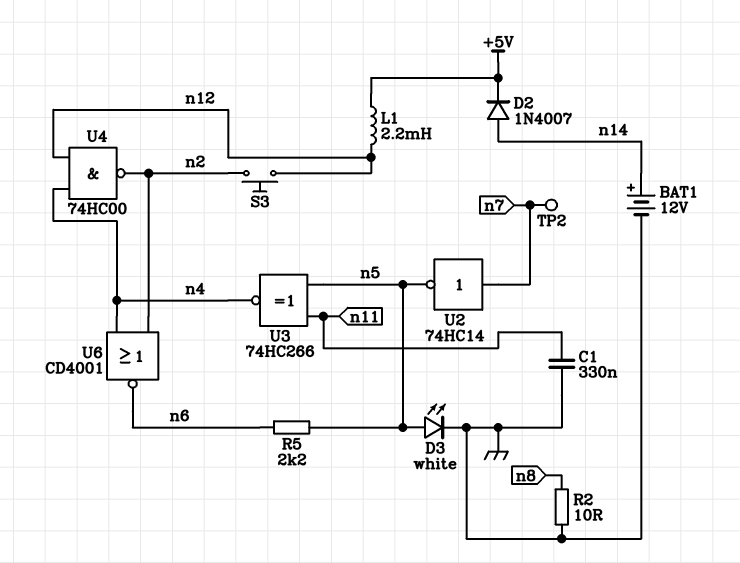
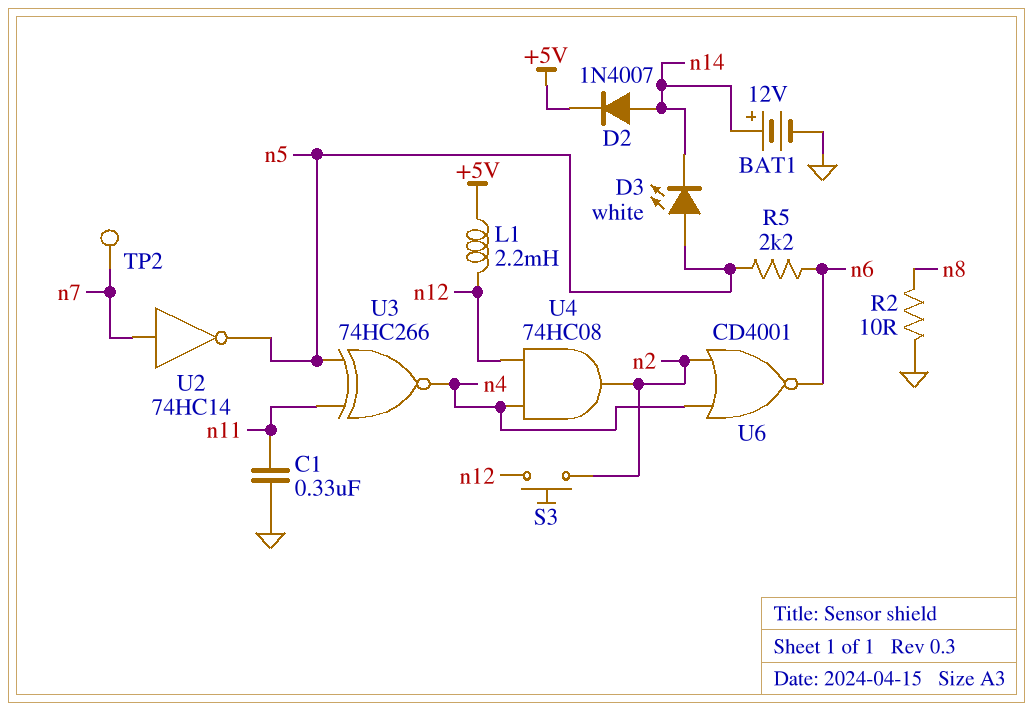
D3: LED white (A n5, K GND) -> LED white (A n5, K n14)
U4: NAND 74HC00 (in n4, in n12, out n2) -> AND 74HC08 (in n4, in n12, out n2)

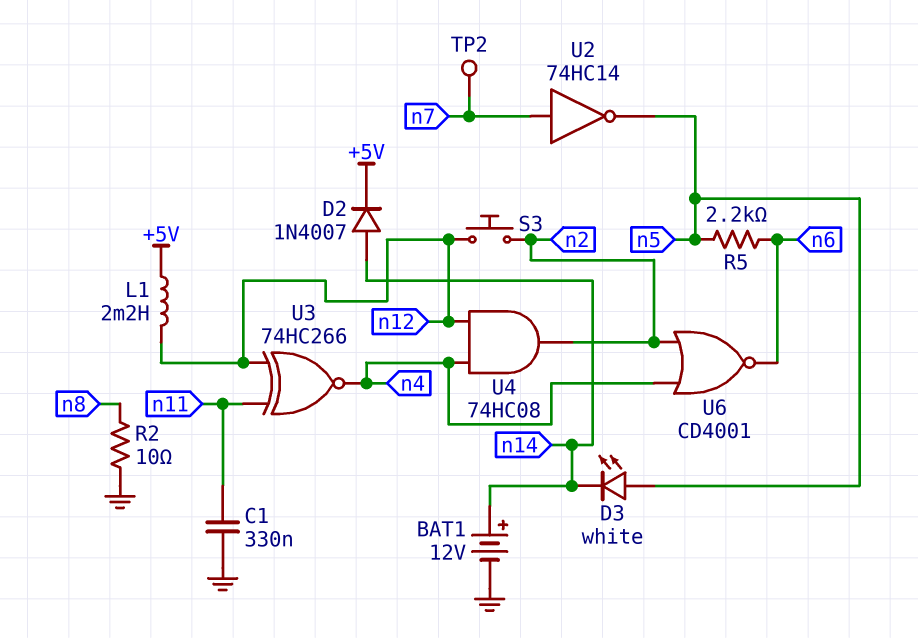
U3: XNOR 74HC266 (in n5, in n11, out n4) -> XNOR 74HC266 (in n11, in n12, out n4)

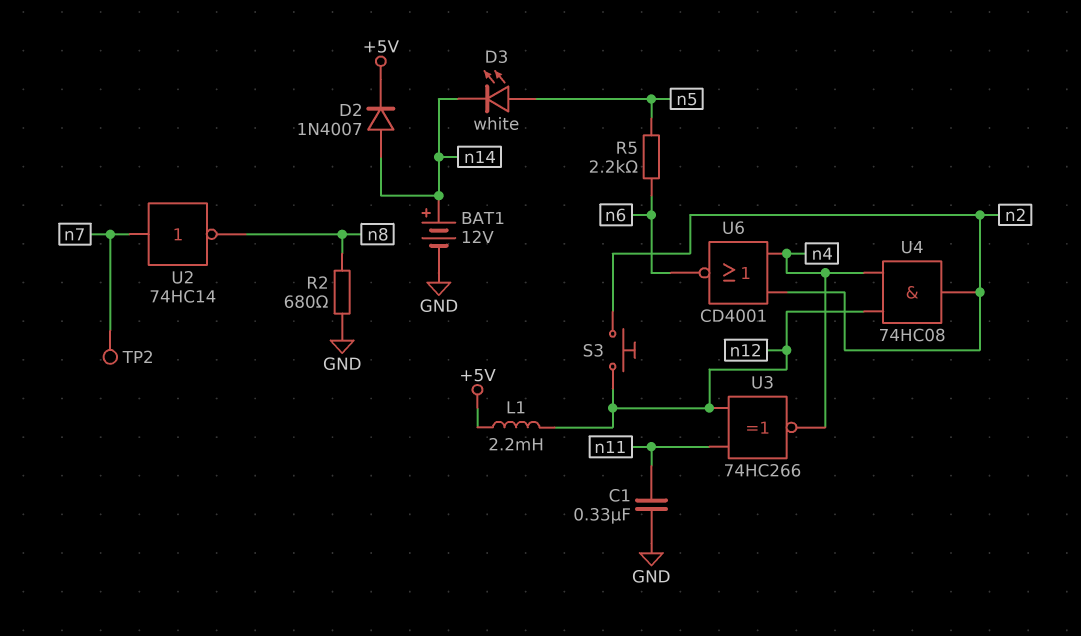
R2: 10 (GND, n8) -> 680 (GND, n8)
U2: NOT 74HC14 (in n7, out n5) -> NOT 74HC14 (in n7, out n8)

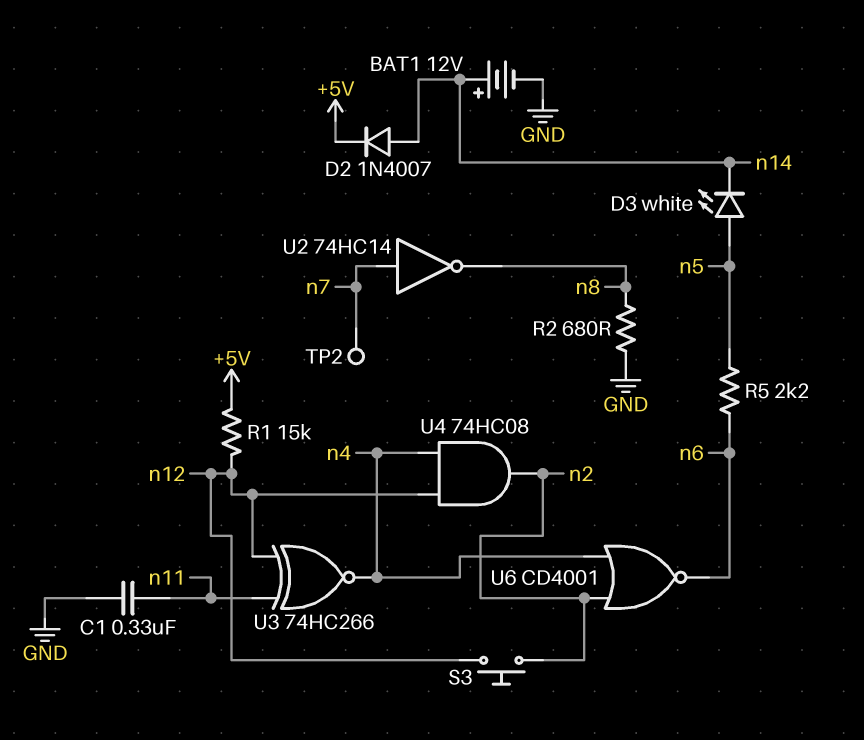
L1: 2.2mH (+5V, n12) -> none
R1: none -> 15k (+5V, n12)

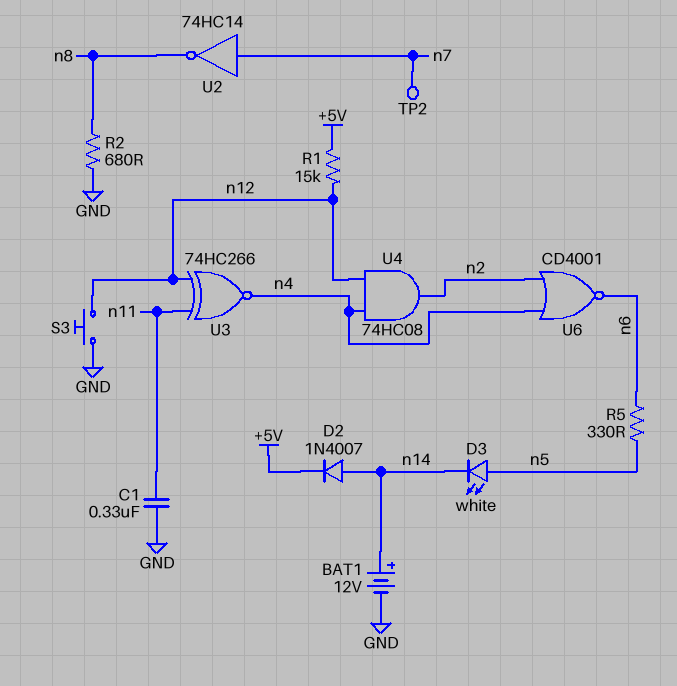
R5: 2.2k (n5, n6) -> 330 (n5, n6)
S3: button (n2, n12) -> button (GND, n12)

